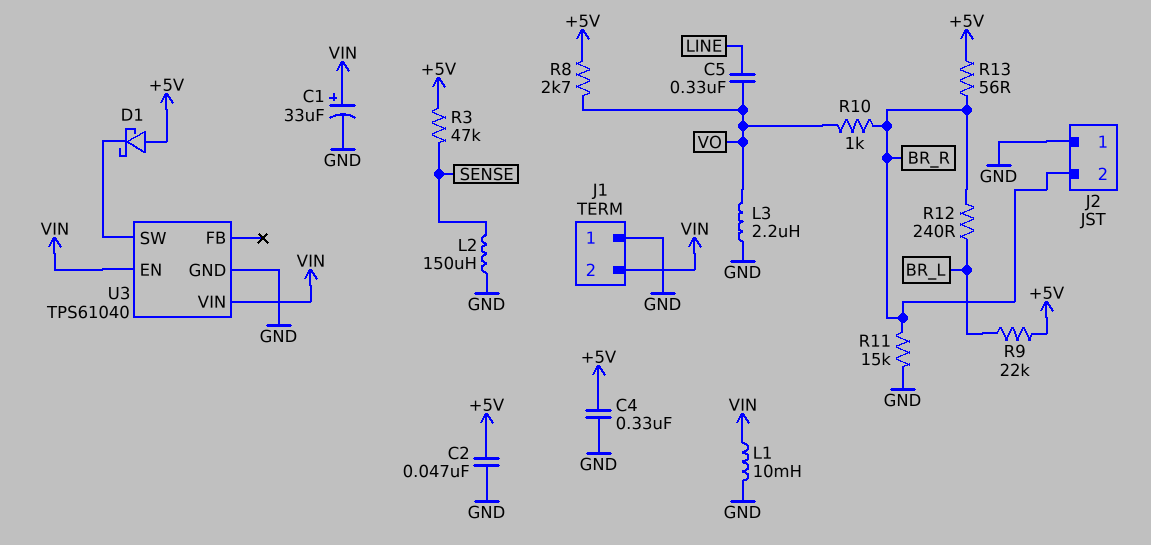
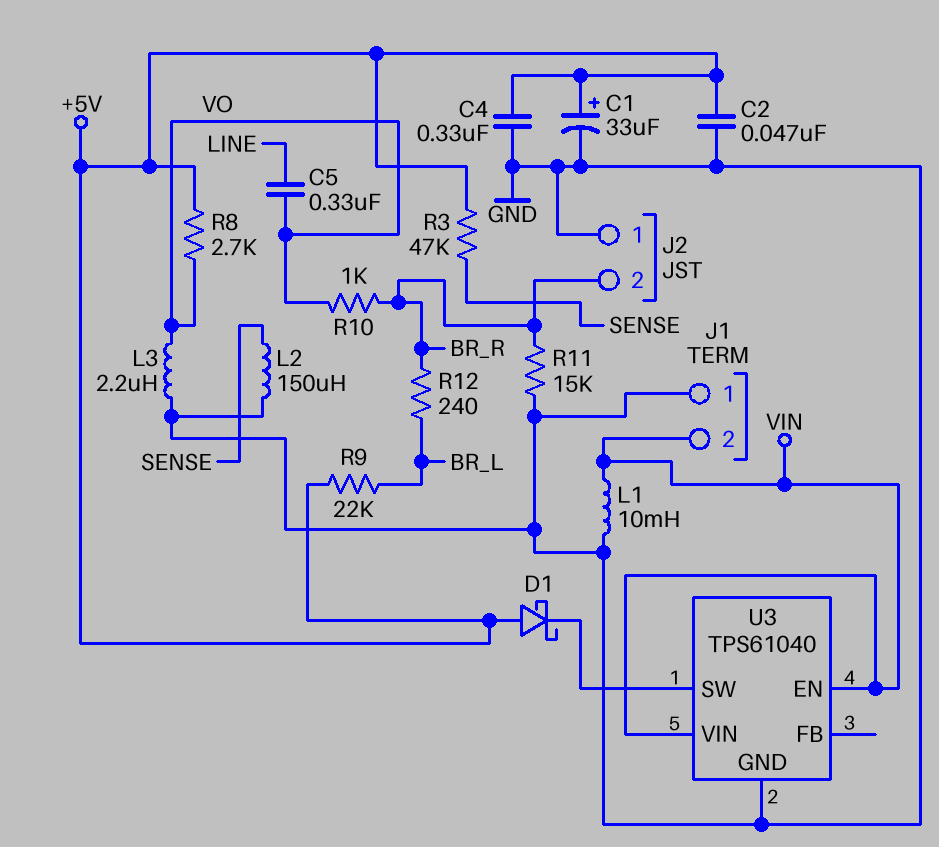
C1: 33uF (plus VIN, minus GND) -> 33uF (plus +5V, minus GND)
R13: 56 (+5V, BR_R) -> none

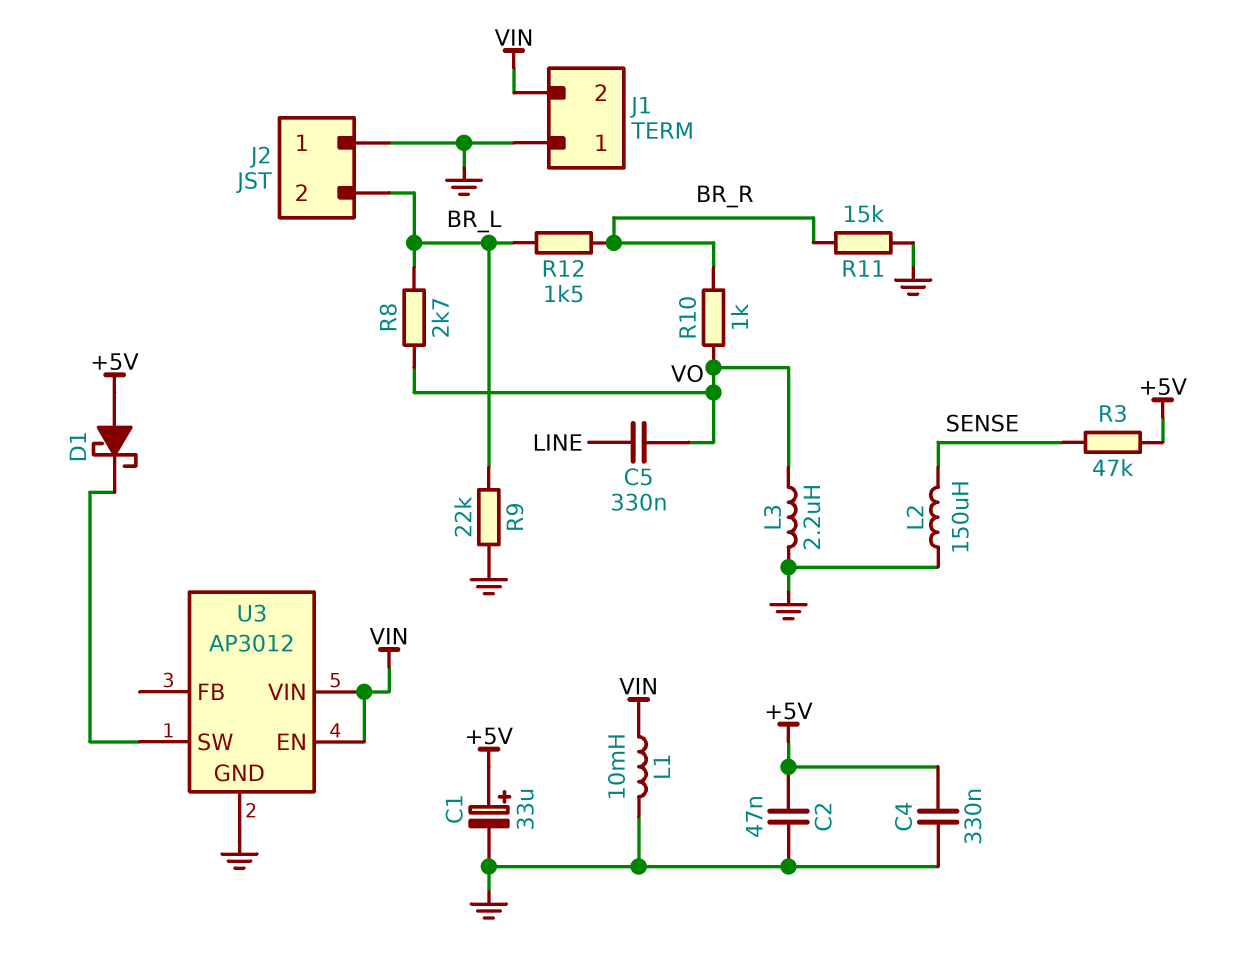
J2 pin 2: BR_R -> BR_L
R8: 2.7k (+5V, VO) -> 2.7k (BR_L, VO)
R9: 22k (+5V, BR_L) -> 22k (BR_L, GND)
R12: 240 (BR_L, BR_R) -> 1.5k (BR_L, BR_R)
U3: TPS61040 -> AP3012

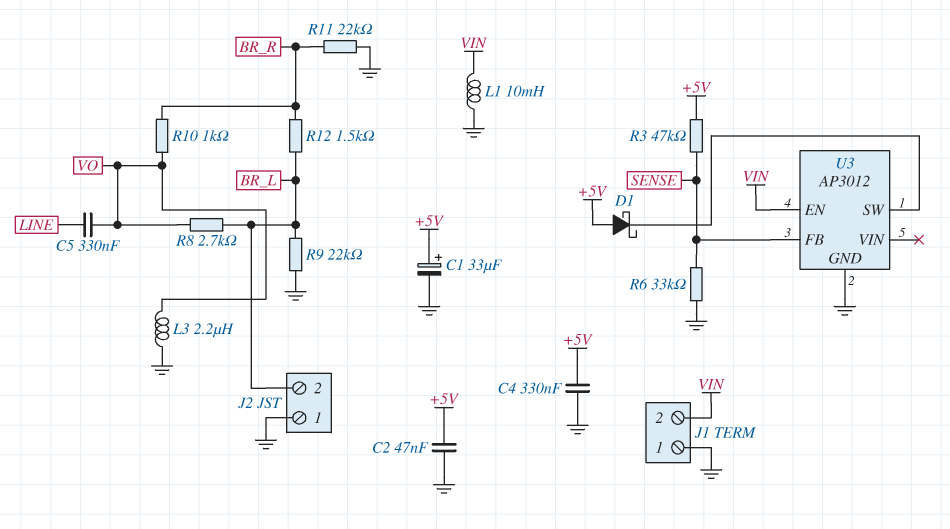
L2: 150uH (GND, SENSE) -> none
R6: none -> 33k (GND, SENSE)
R11: 15k (BR_R, GND) -> 22k (BR_R, GND)
U3 pin FB: none -> SENSE
U3 pin VIN: VIN -> none

